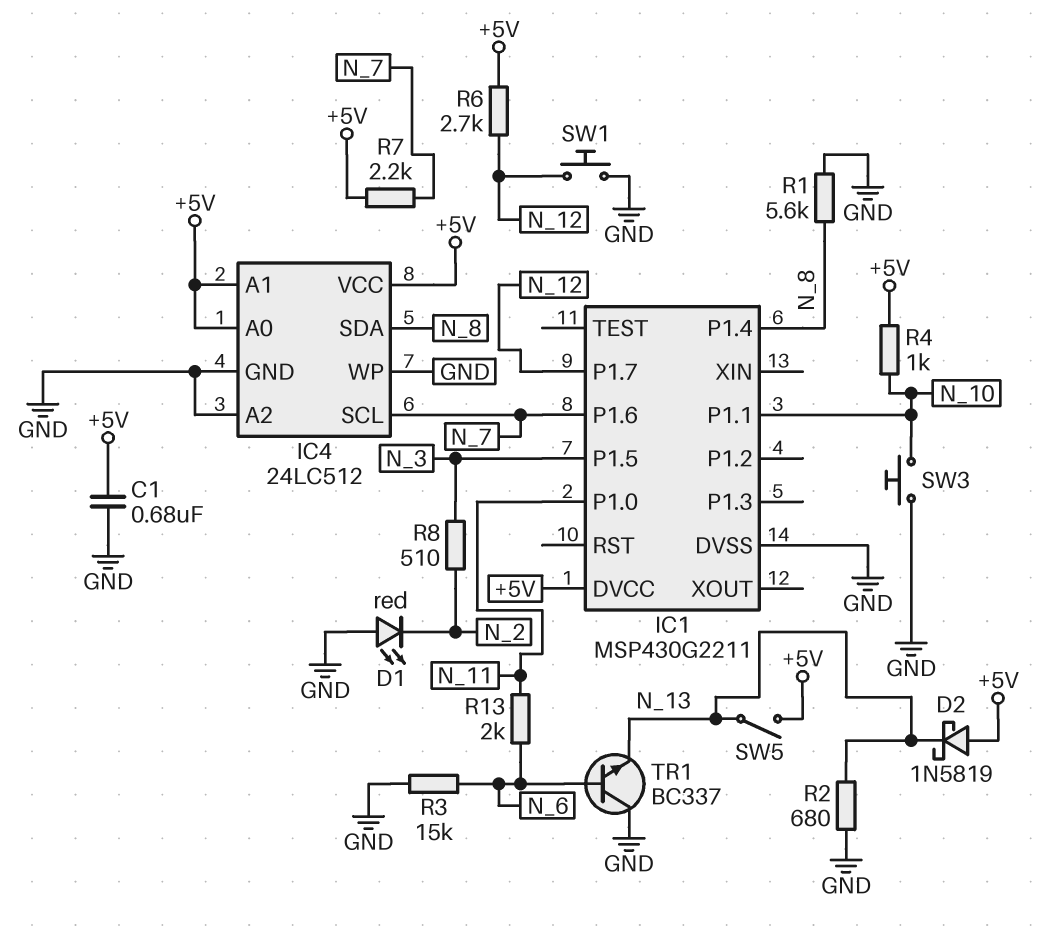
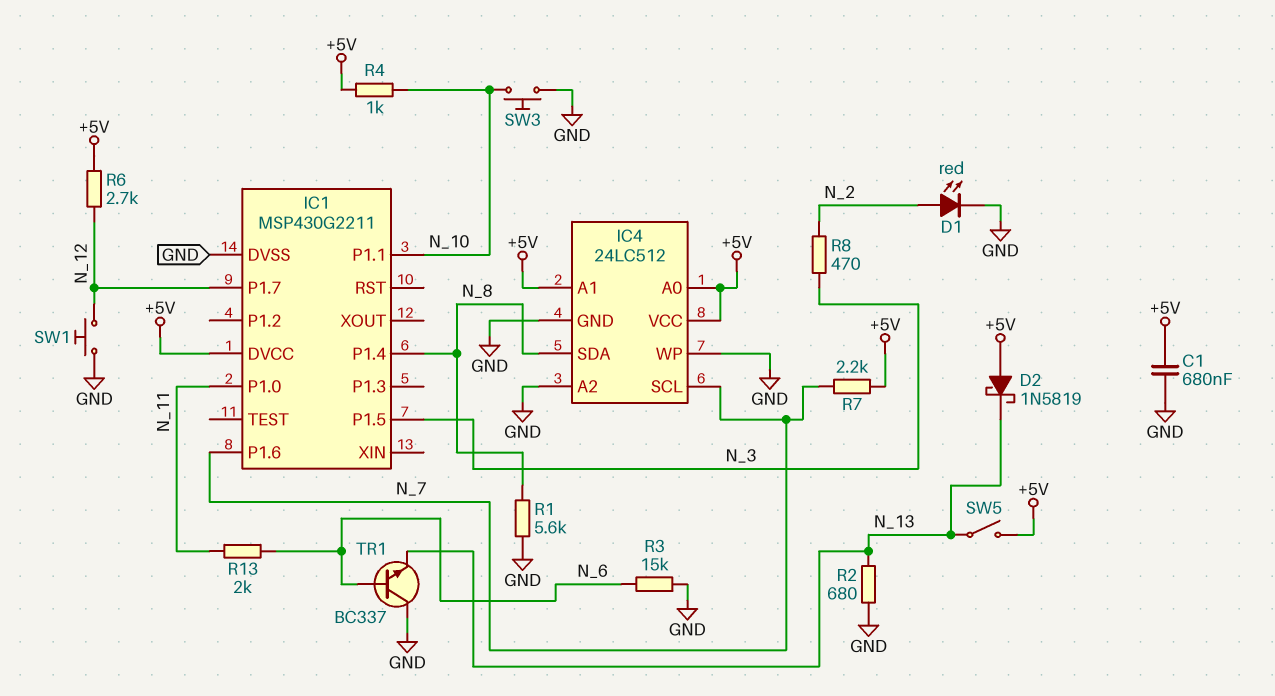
D1: LED red (A GND, K N_2) -> LED red (A N_2, K GND)
R8: 510 (N_2, N_3) -> 470 (N_2, N_3)

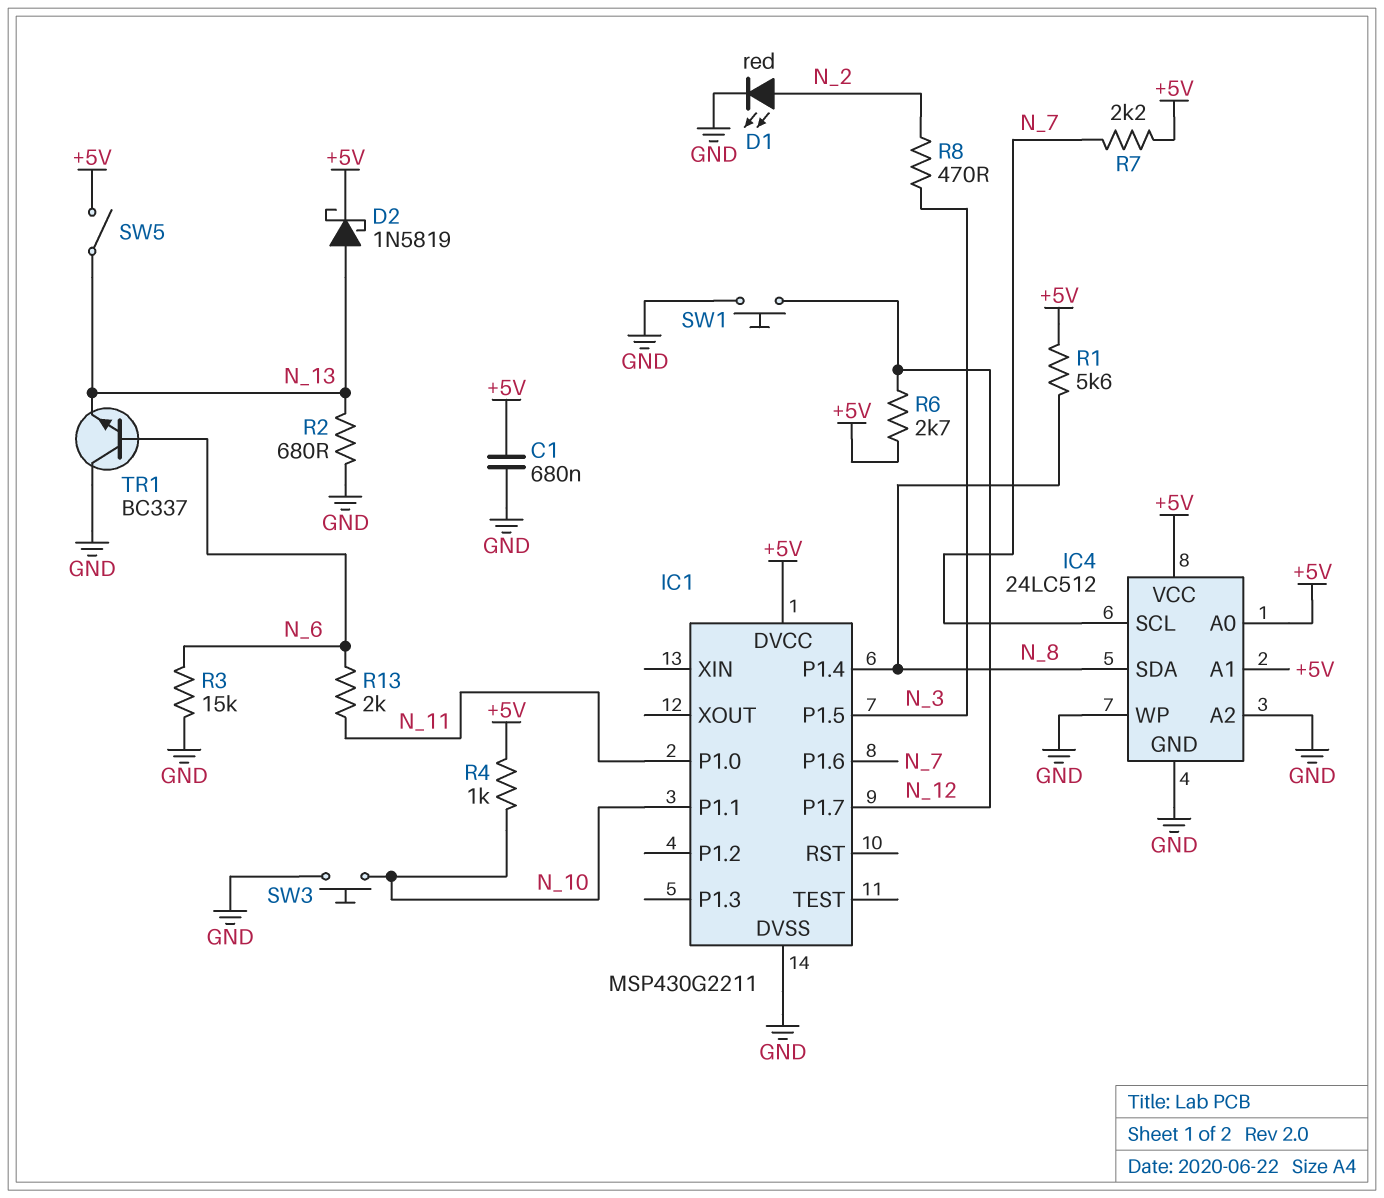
D2: schottky 1N5819 (A +5V, K N_13) -> schottky 1N5819 (A N_13, K +5V)
R1: 5.6k (GND, N_8) -> 5.6k (+5V, N_8)

